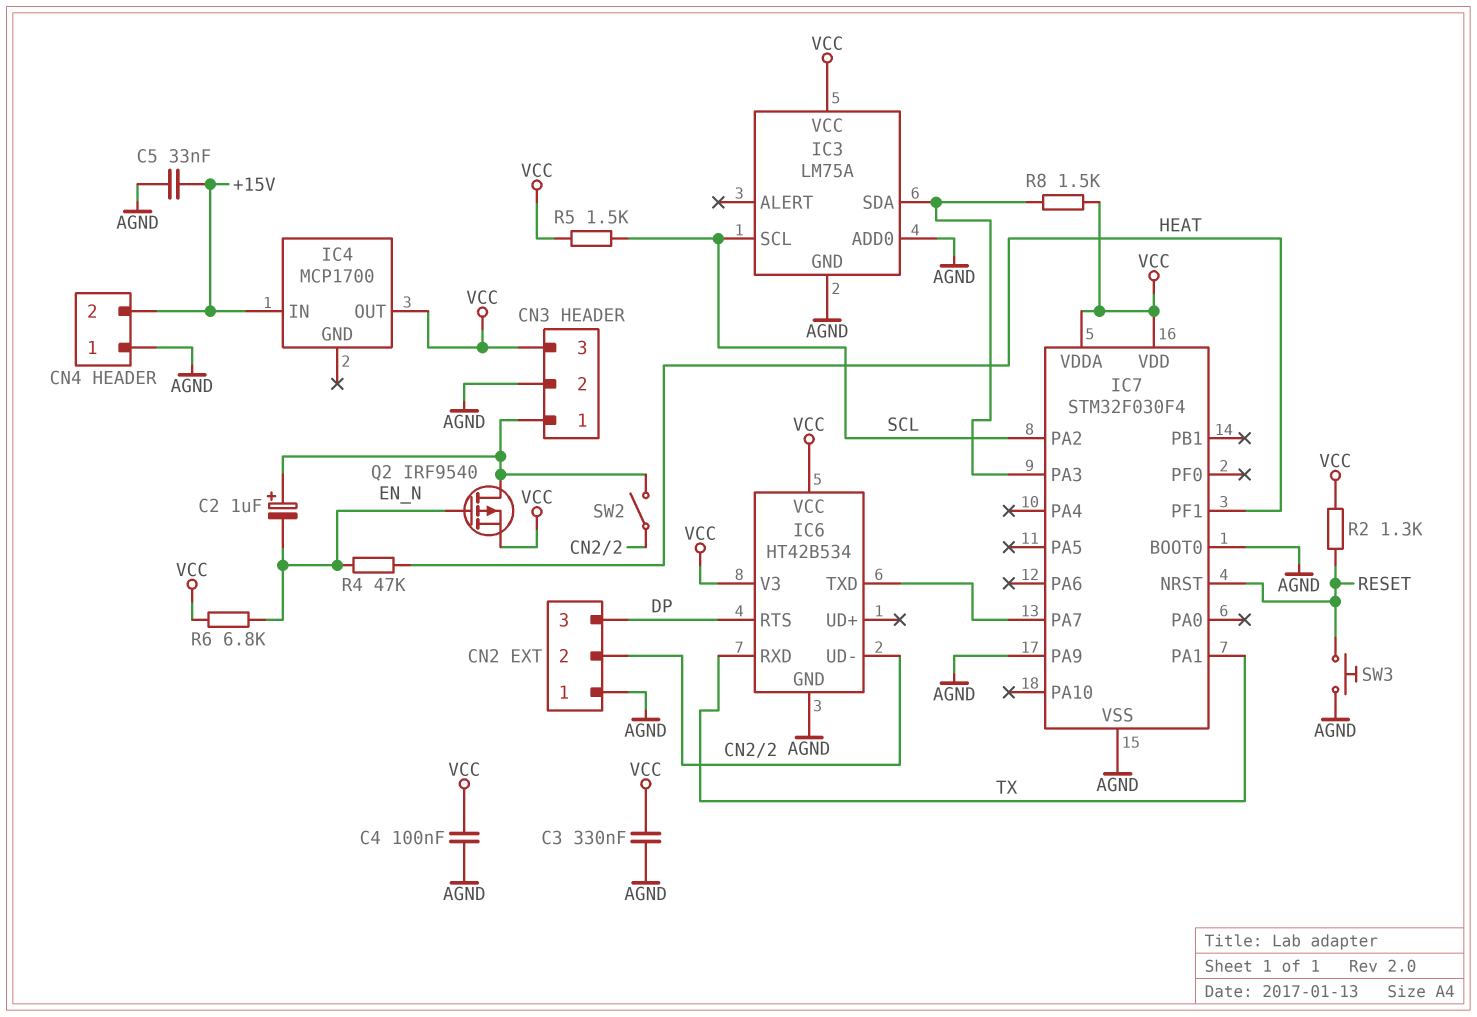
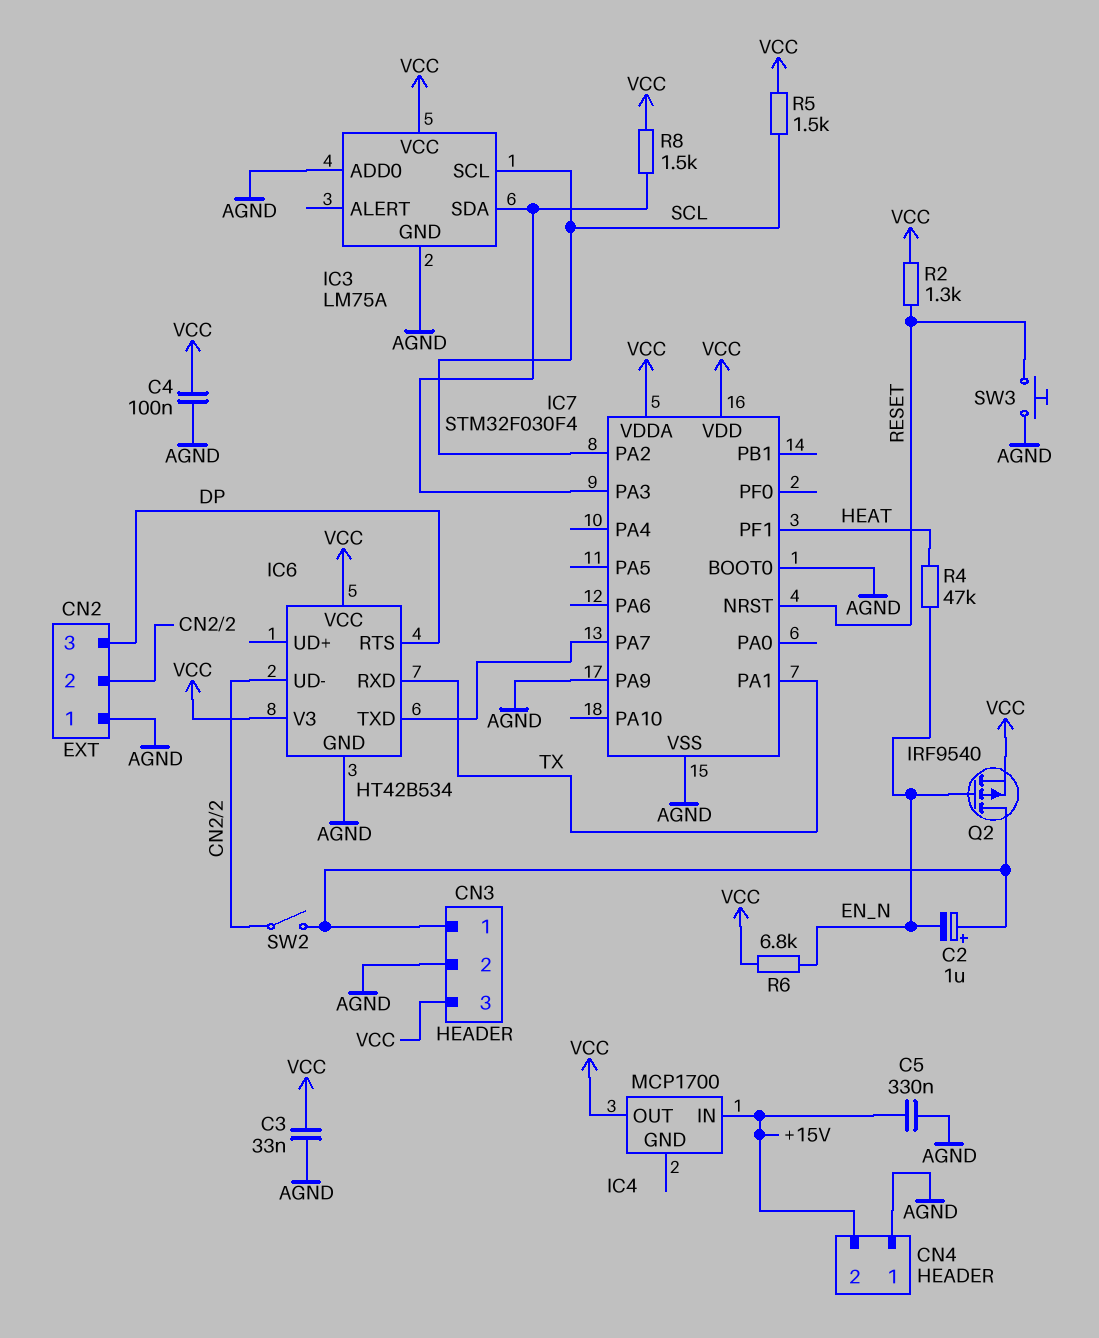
C3: 330nF (AGND, VCC) -> 33nF (AGND, VCC)
C5: 33nF (+15V, AGND) -> 330nF (+15V, AGND)

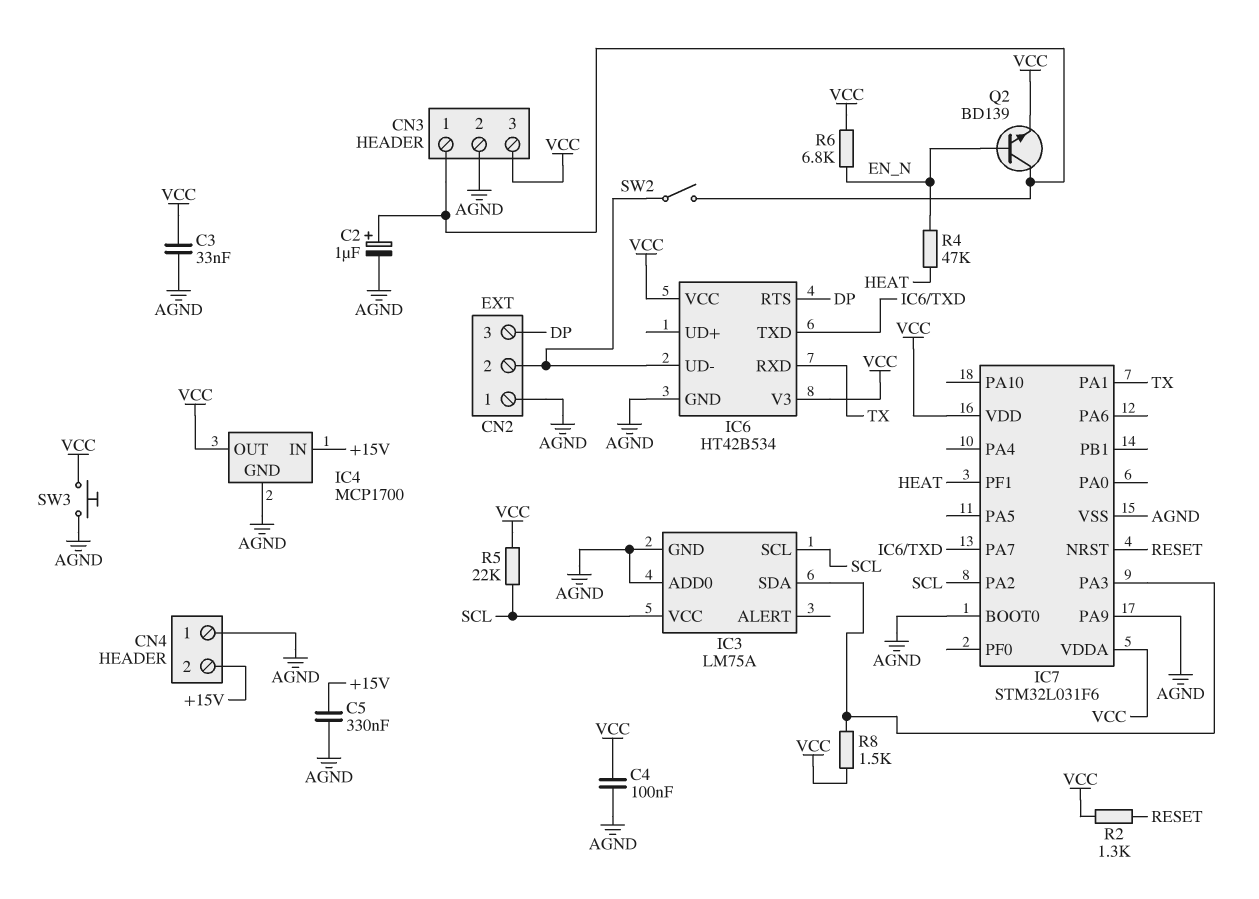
C2: 1uF (plus CN3/1, minus EN_N) -> 1uF (plus CN3/1, minus AGND)
IC3 pin VCC: VCC -> SCL
IC4 pin GND: none -> AGND
IC7: STM32F030F4 -> STM32L031F6
Q2: PMOS IRF9540 (G EN_N, D CN3/1, S VCC) -> NPN BD139 (B EN_N, C CN3/1, E VCC)
R5: 1.5k (SCL, VCC) -> 22k (SCL, VCC)
SW3: button (AGND, RESET) -> button (AGND, VCC)

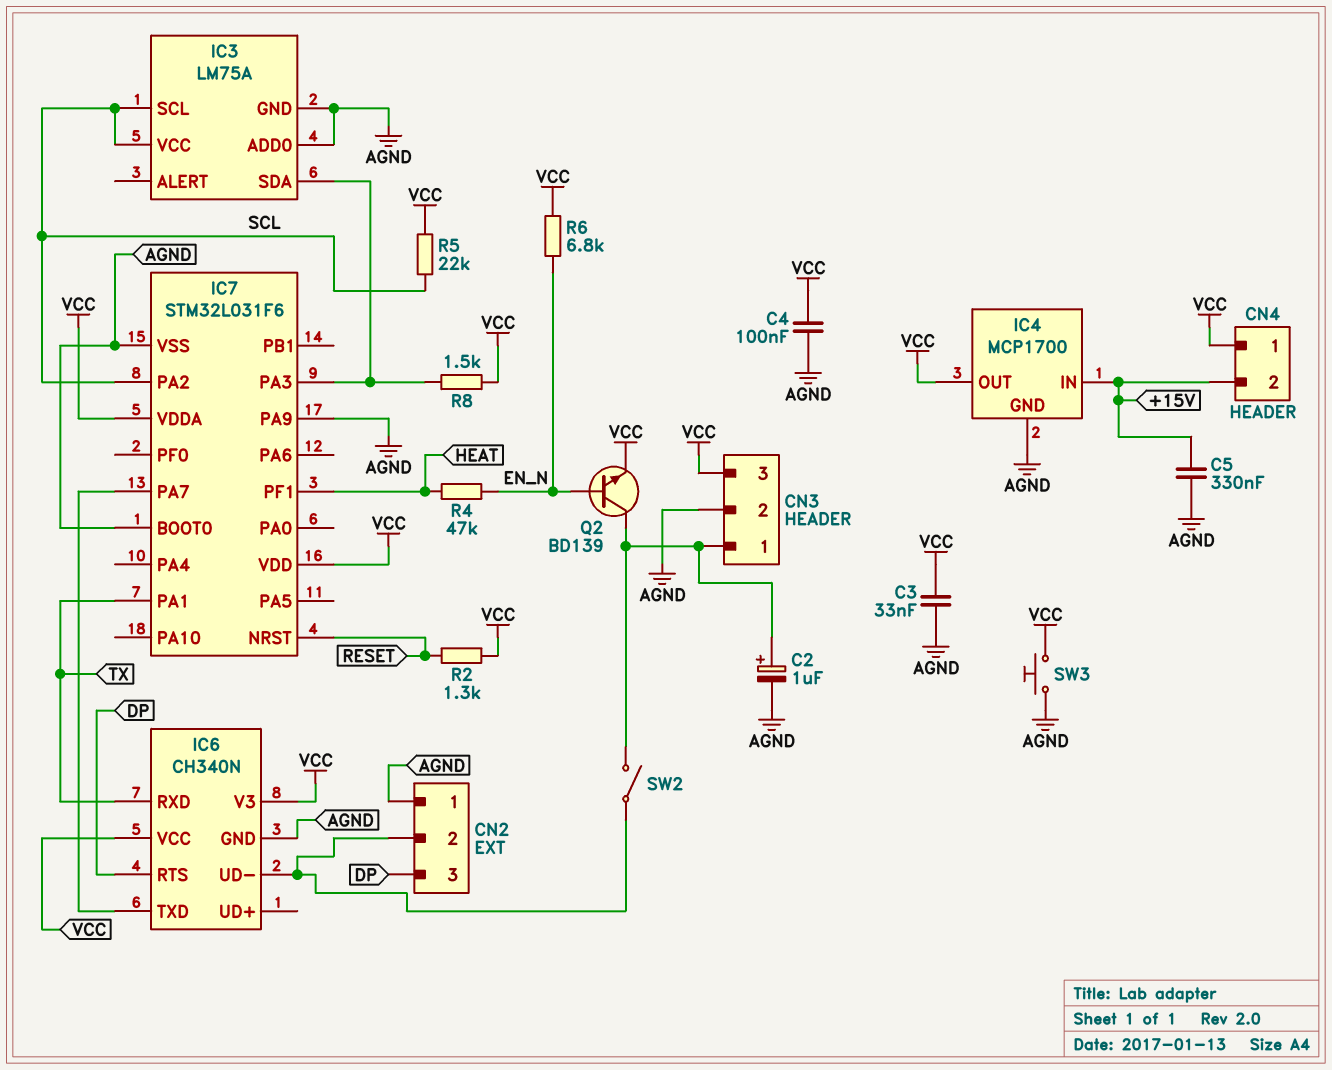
CN4 pin 1: AGND -> VCC
IC6: HT42B534 -> CH340N

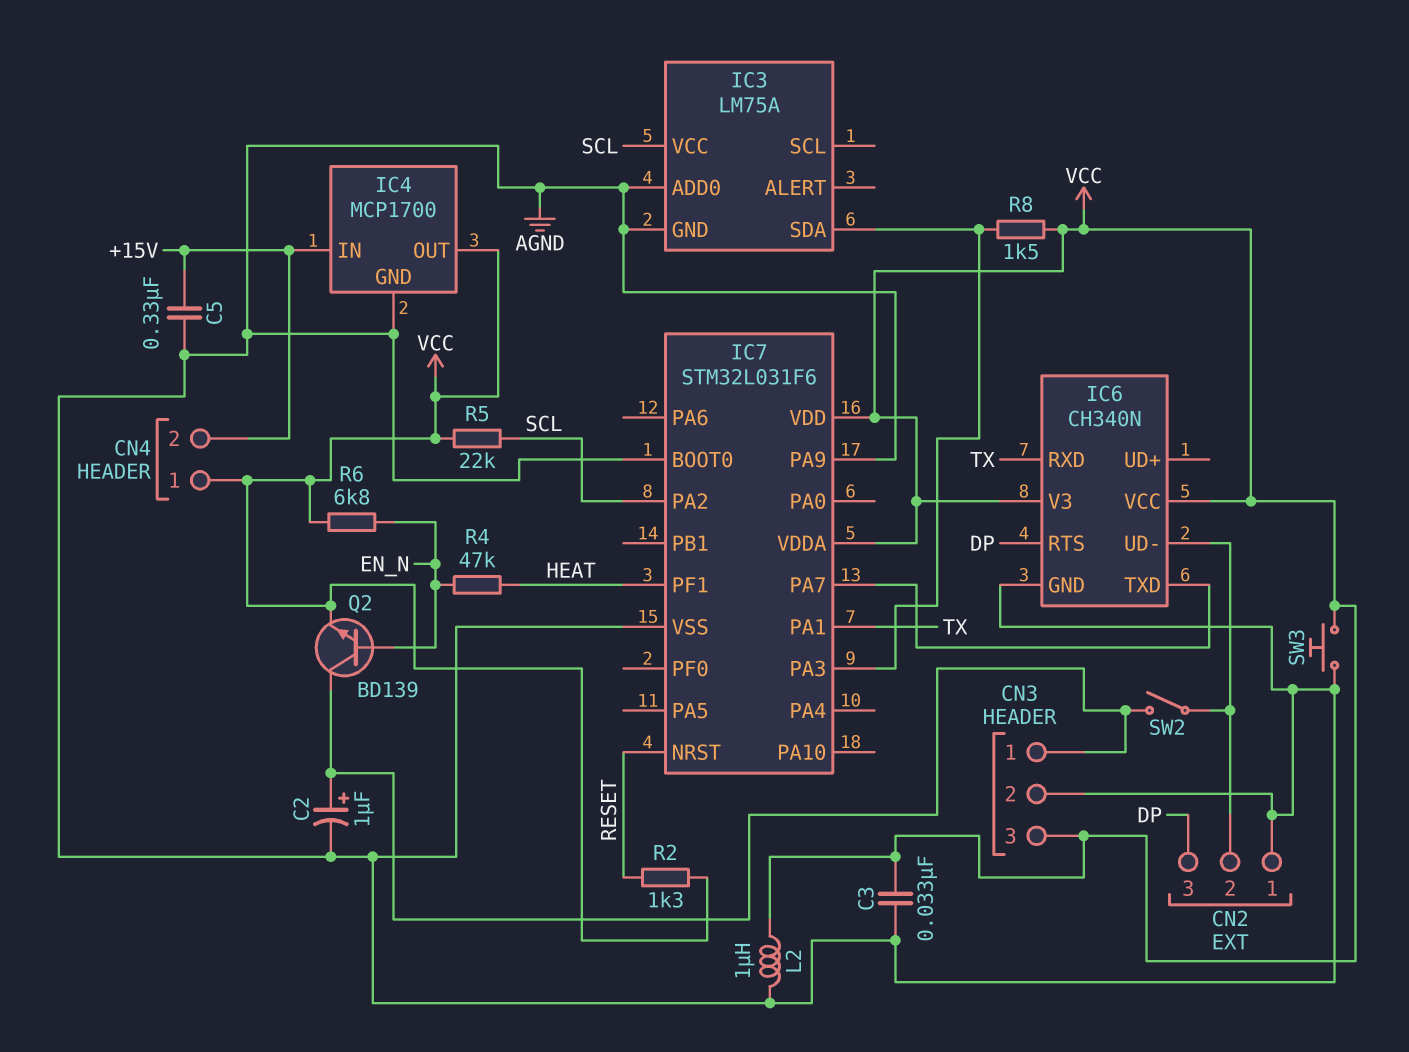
C4: 100nF (AGND, VCC) -> none
IC3 pin SCL: SCL -> none
L2: none -> 1uH (AGND, VCC)

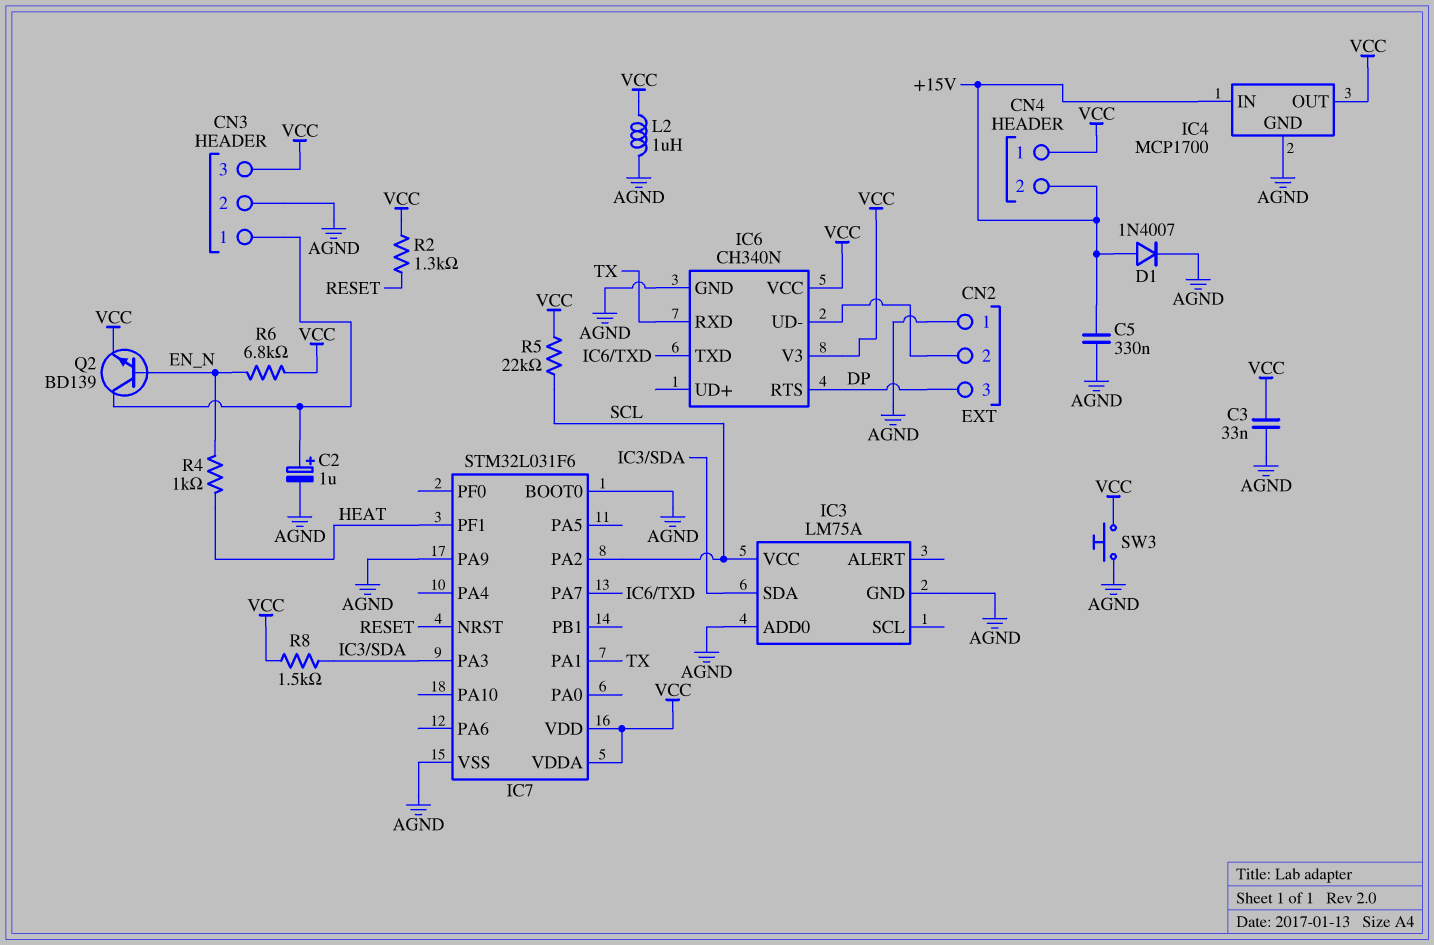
D1: none -> diode 1N4007 (A +15V, K AGND)
R4: 47k (EN_N, HEAT) -> 1k (EN_N, HEAT)
SW2: switch (CN2/2, CN3/1) -> none

